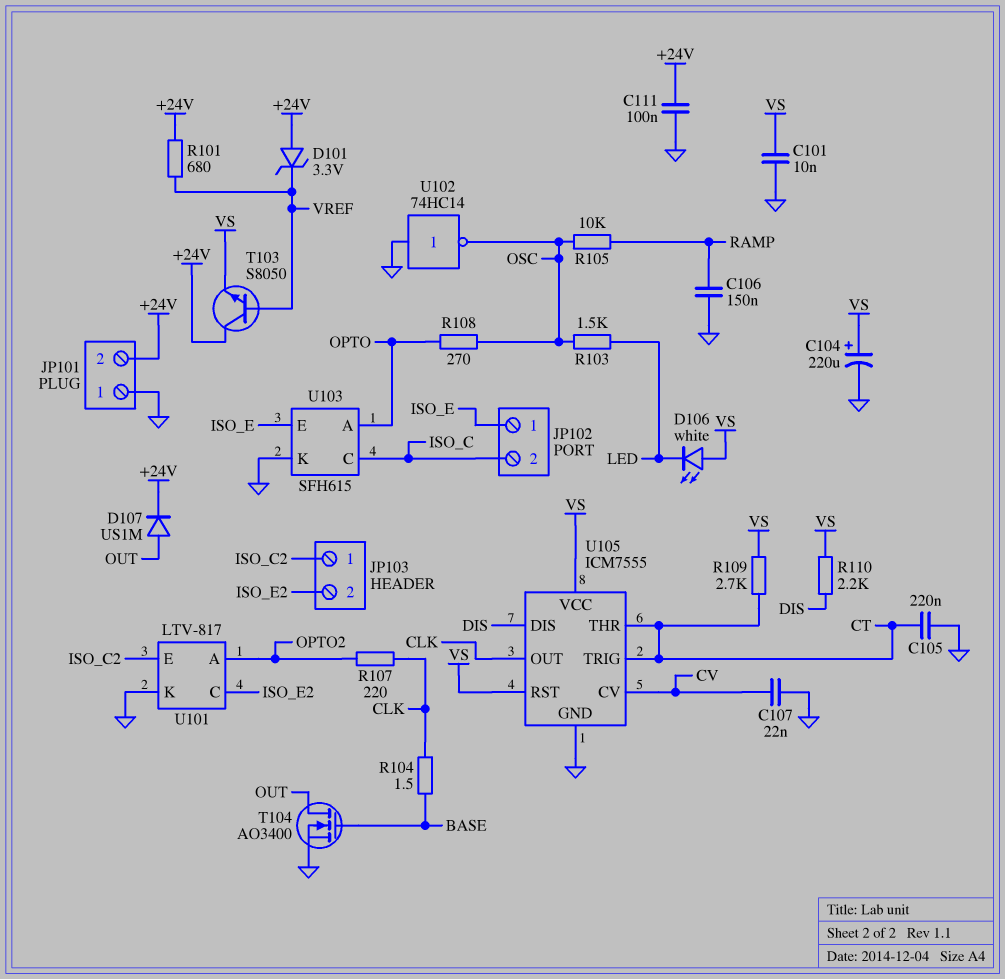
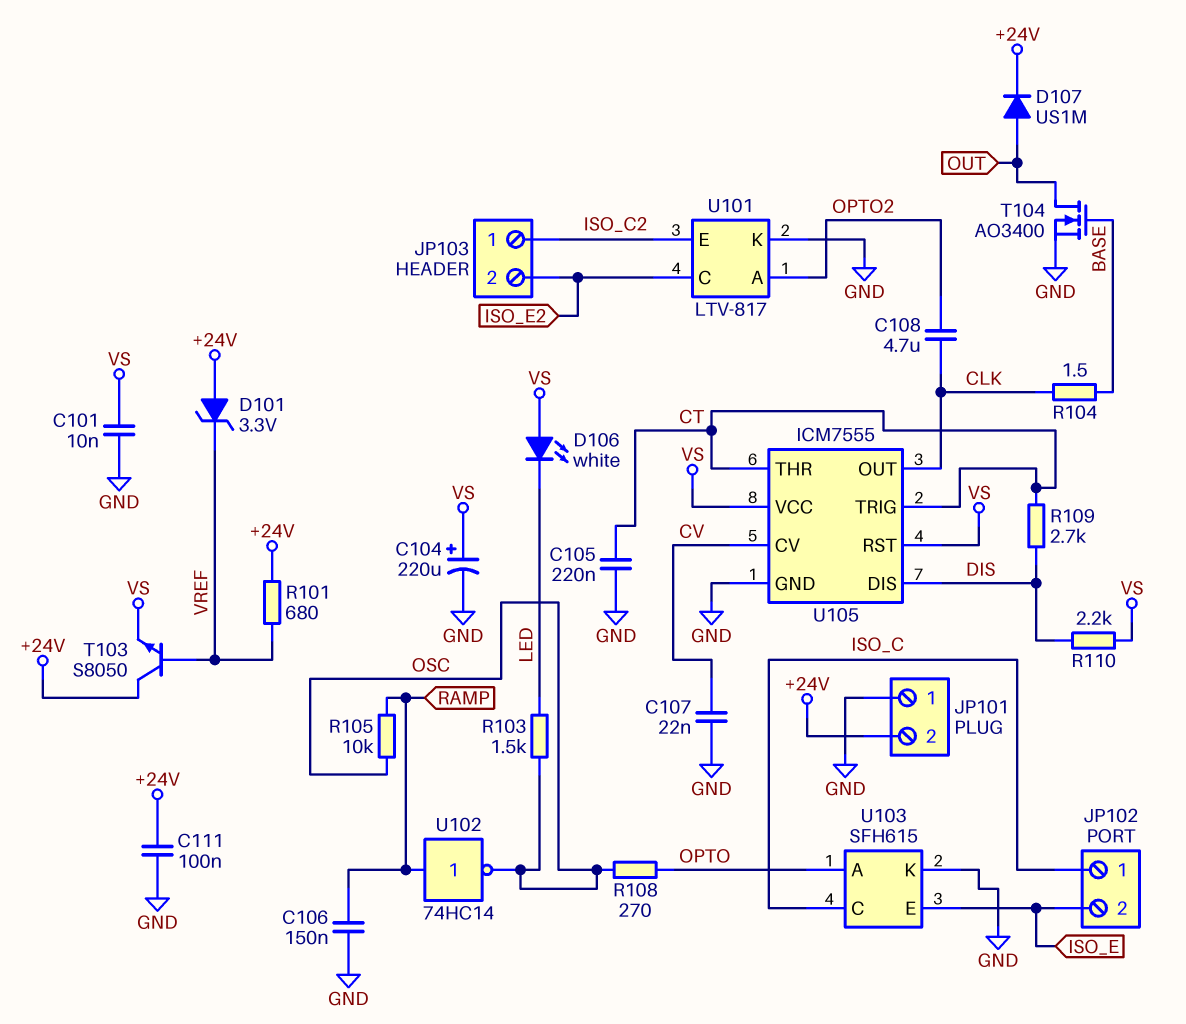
C108: none -> 4.7uF (CLK, OPTO2)
JP102 pin 1: ISO_E -> ISO_C
JP102 pin 2: ISO_C -> ISO_E
R107: 220 (CLK, OPTO2) -> none
R109: 2.7k (CT, VS) -> 2.7k (CT, DIS)
U102: NOT 74HC14 (in GND, out OSC) -> NOT 74HC14 (in RAMP, out OSC)

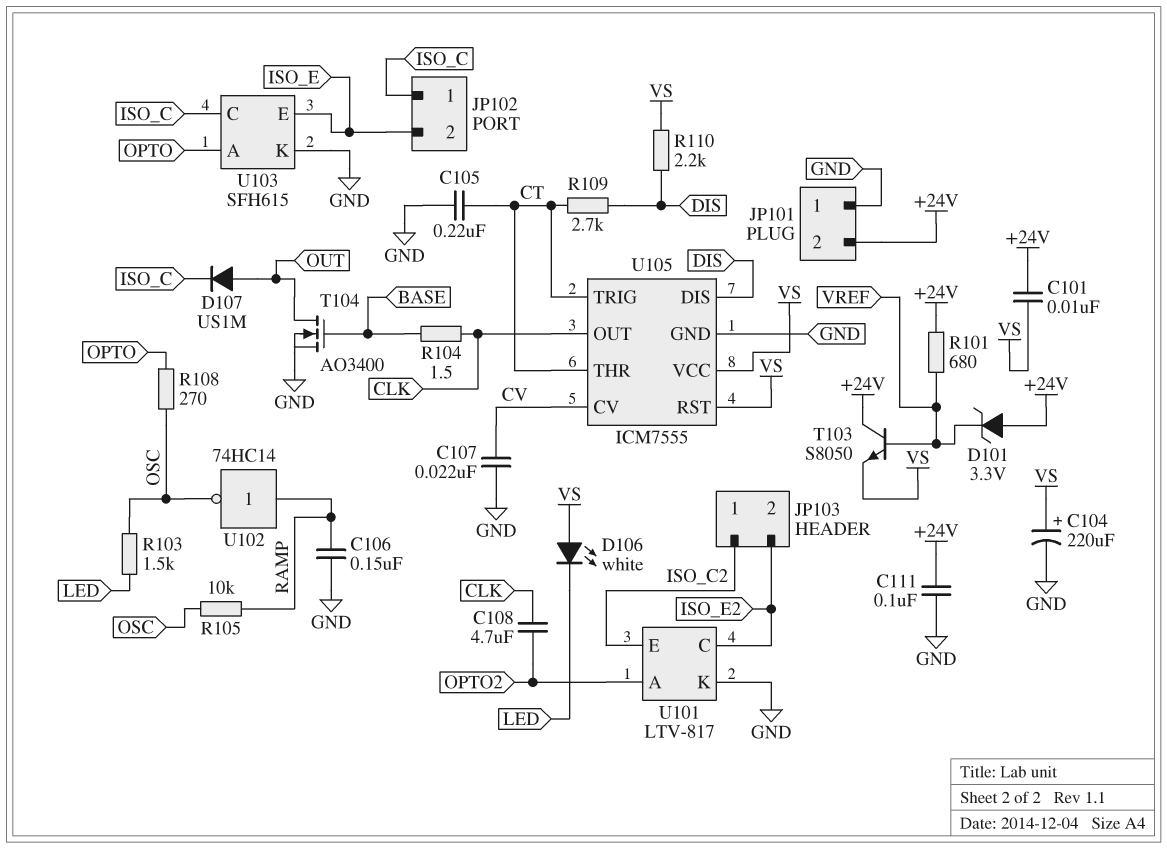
C101: 10nF (GND, VS) -> 10nF (+24V, VS)
D107: diode US1M (A OUT, K +24V) -> diode US1M (A OUT, K ISO_C)

